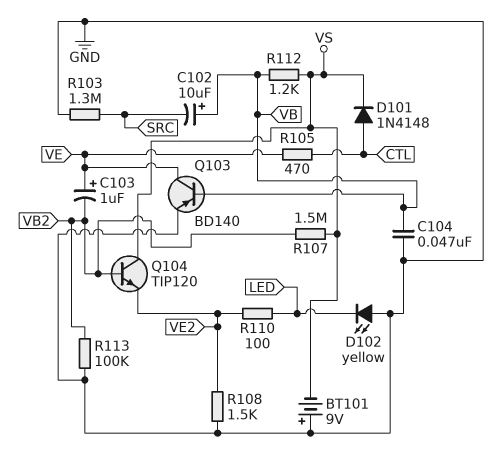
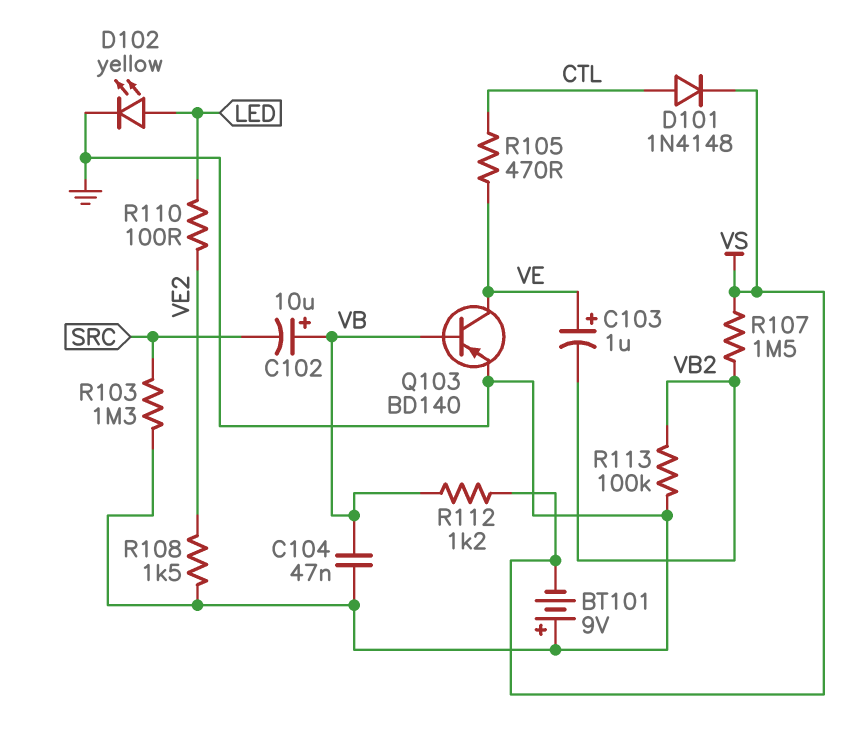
D102: LED yellow (A GND, K LED) -> LED yellow (A LED, K GND)
Q104: NPN TIP120 (B VB2, C VS, E VE2) -> none

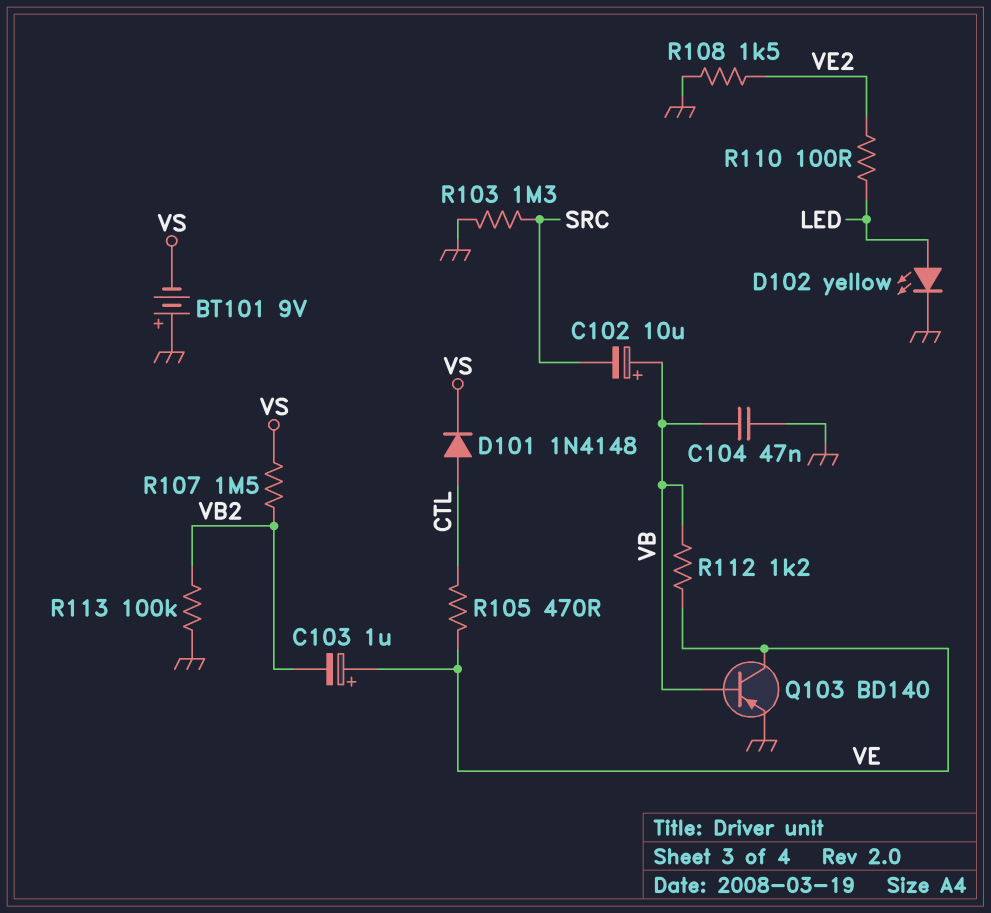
R112: 1.2k (VB, VS) -> 1.2k (VB, VE)

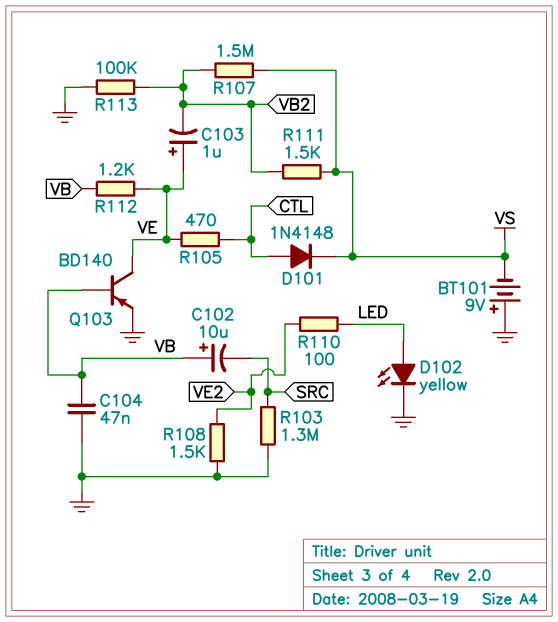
R111: none -> 1.5k (VB2, VS)

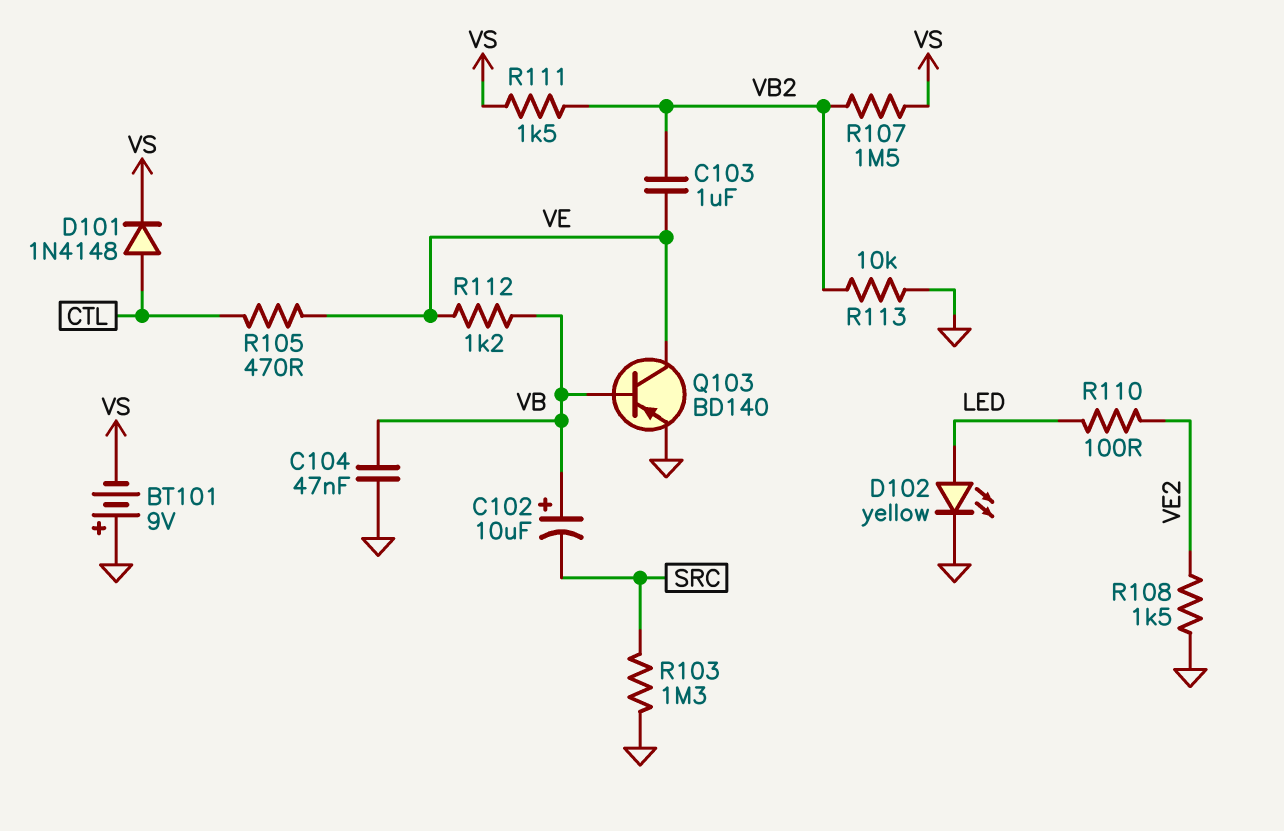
C103: 1uF (plus VE, minus VB2) -> 1uF (VB2, VE)
R113: 100k (GND, VB2) -> 10k (GND, VB2)

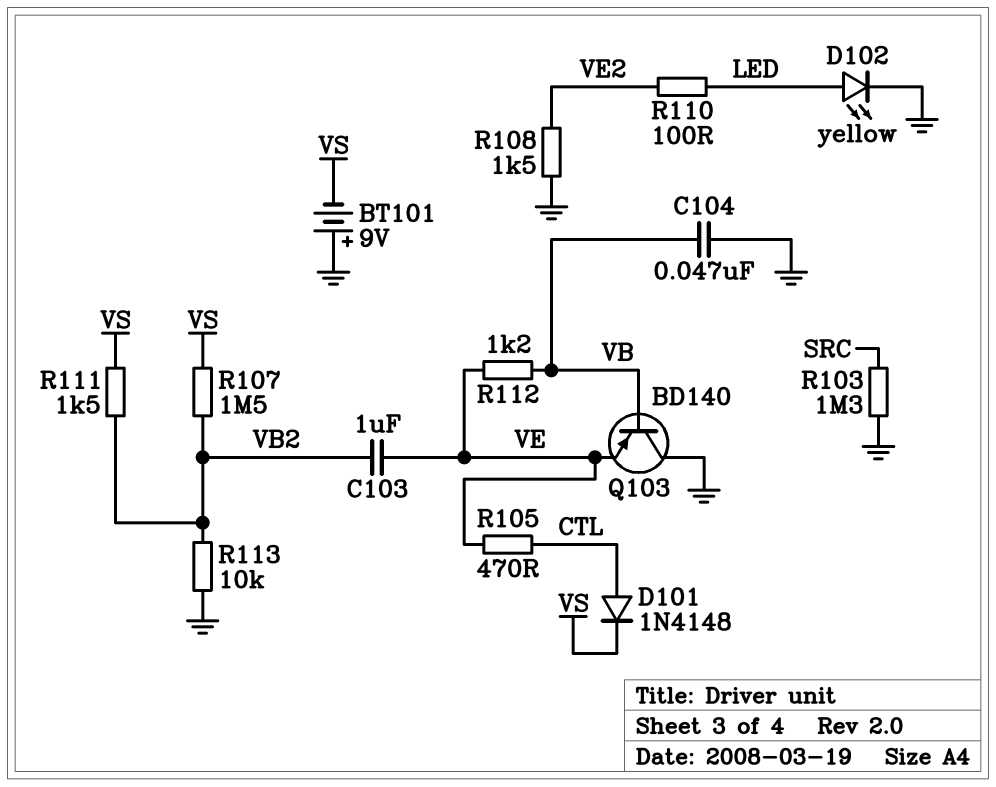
C102: 10uF (plus VB, minus SRC) -> none
Q103: PNP BD140 (B VB, C VE, E GND) -> PNP BD140 (B VB, C GND, E VE)

